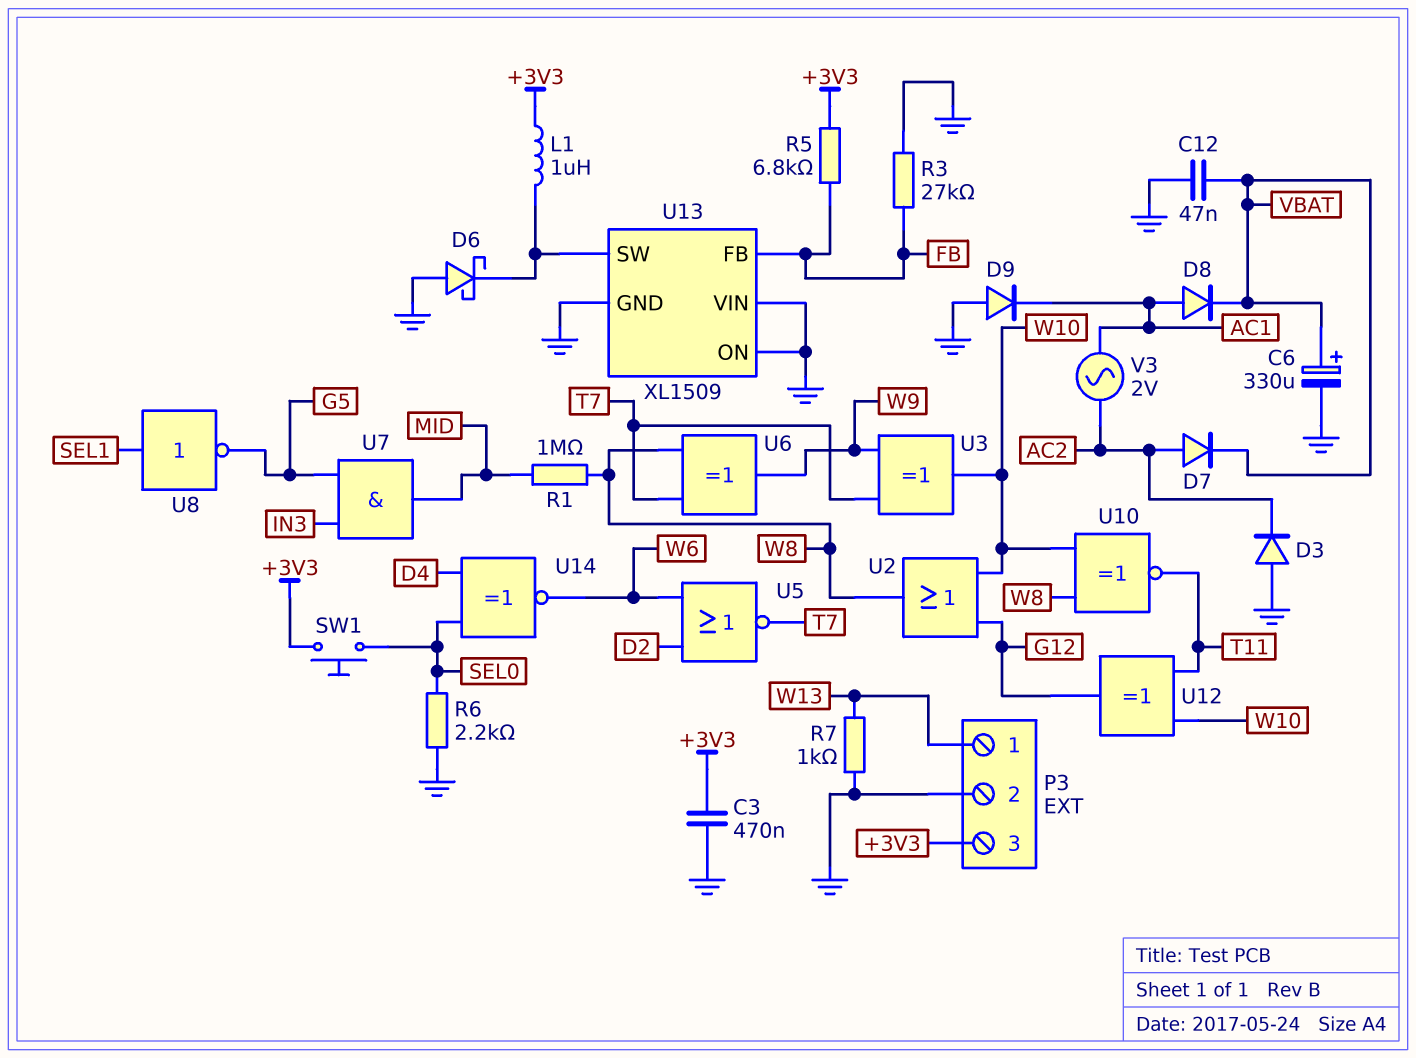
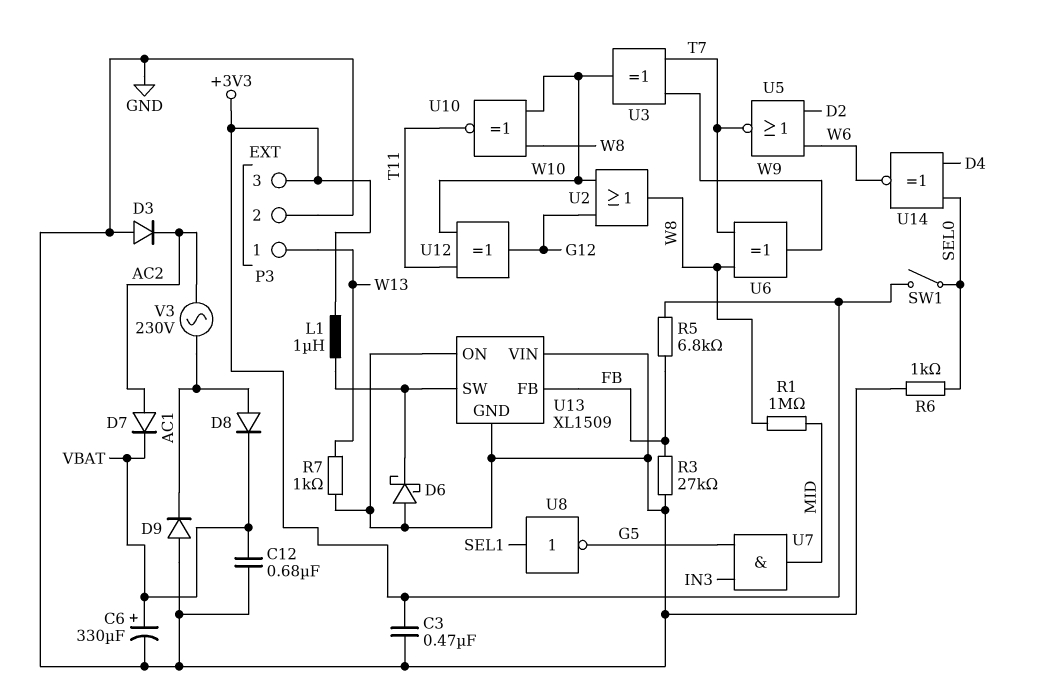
C12: 47nF (GND, VBAT) -> 680nF (GND, VBAT)
R6: 2.2k (GND, SEL0) -> 1k (GND, SEL0)
SW1: button (+3V3, SEL0) -> switch (+3V3, SEL0)
V3: AC 2V (AC1, AC2) -> AC 230V (AC1, AC2)

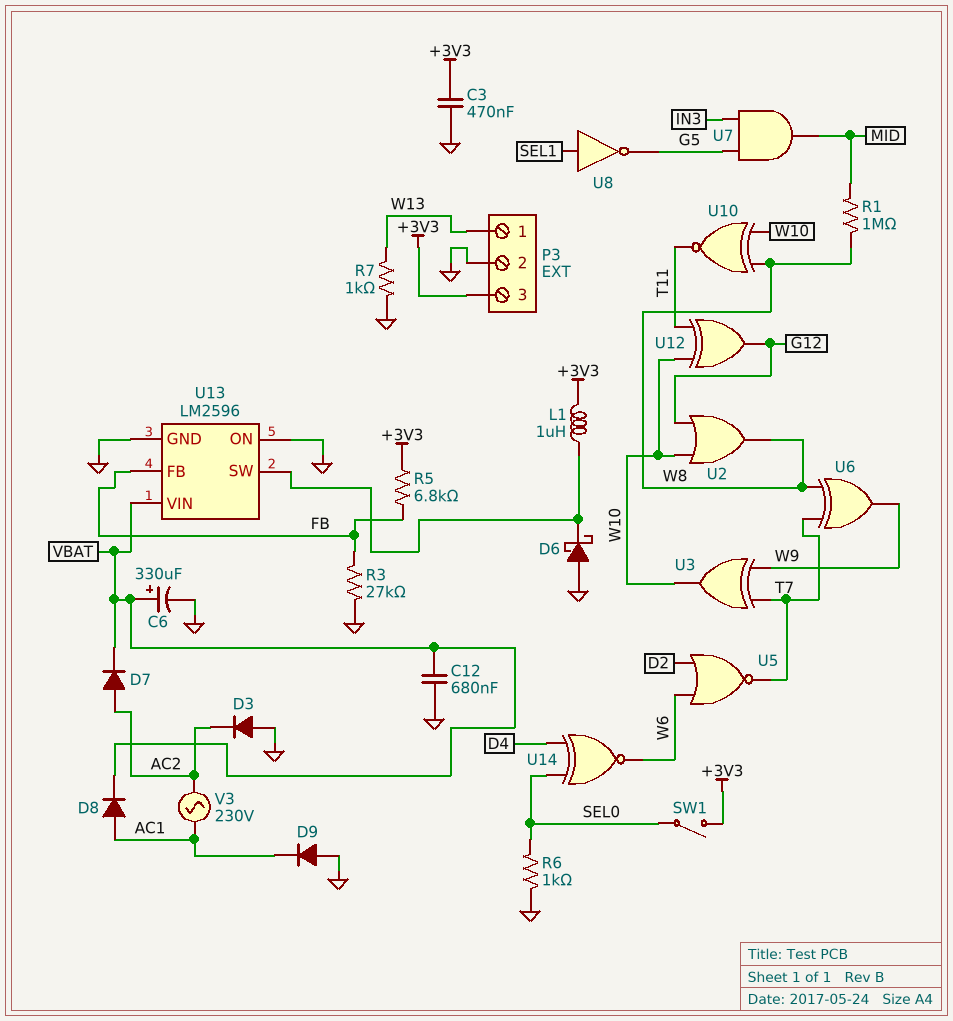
U13: XL1509 -> LM2596
U13 pin VIN: GND -> VBAT

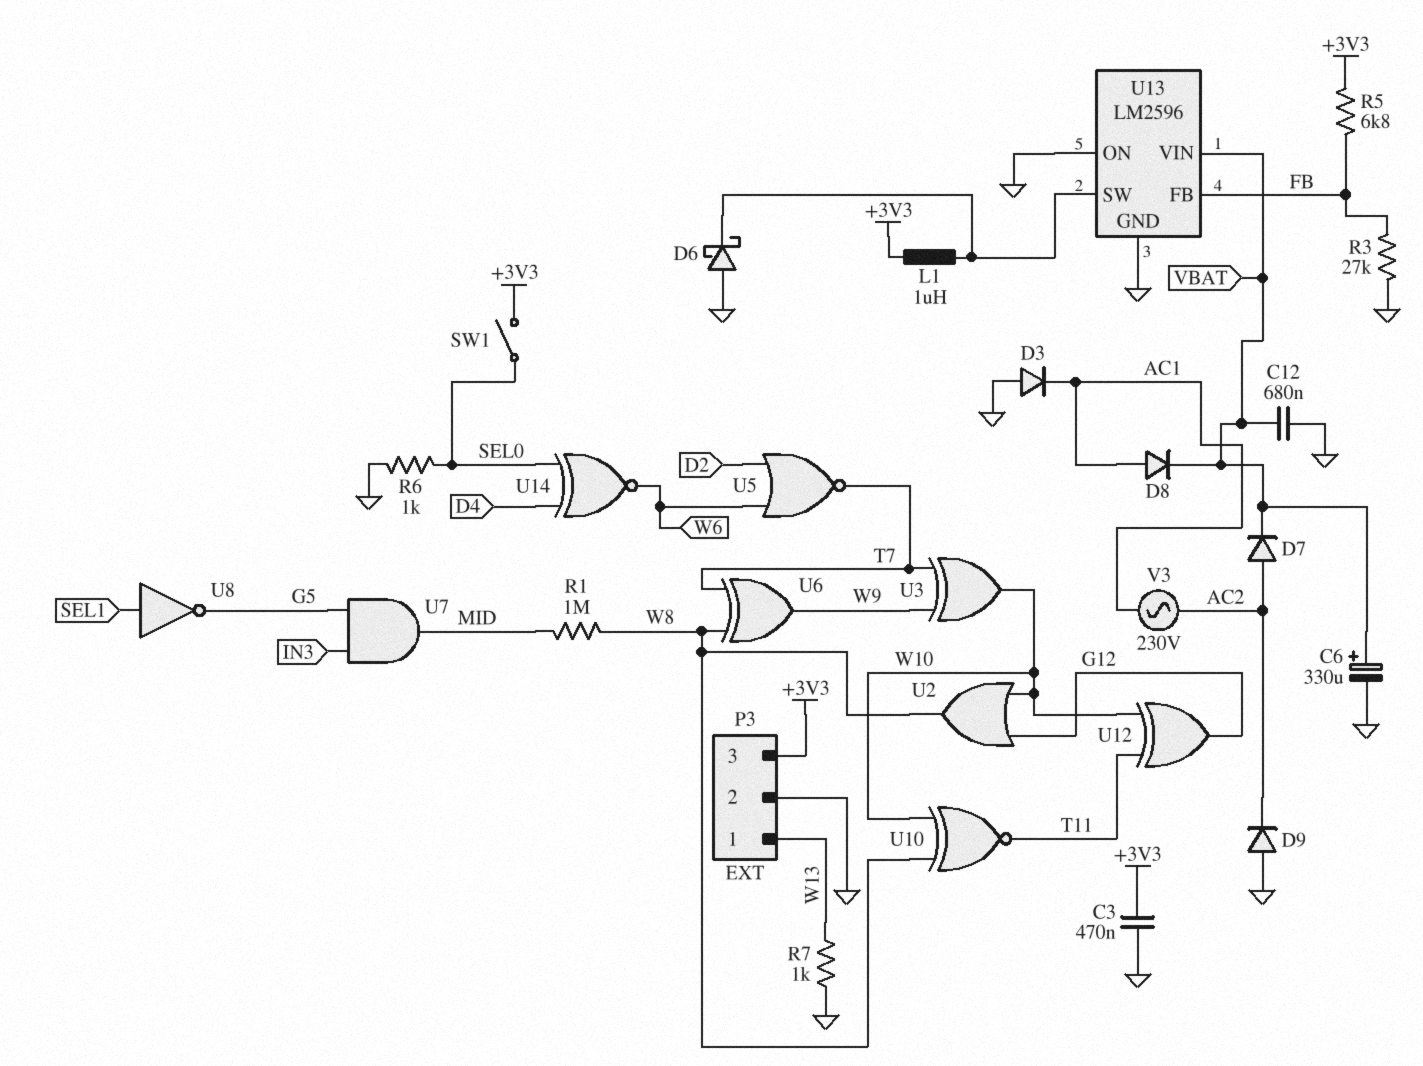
D3: diode (A GND, K AC2) -> diode (A GND, K AC1)
D9: diode (A GND, K AC1) -> diode (A GND, K AC2)

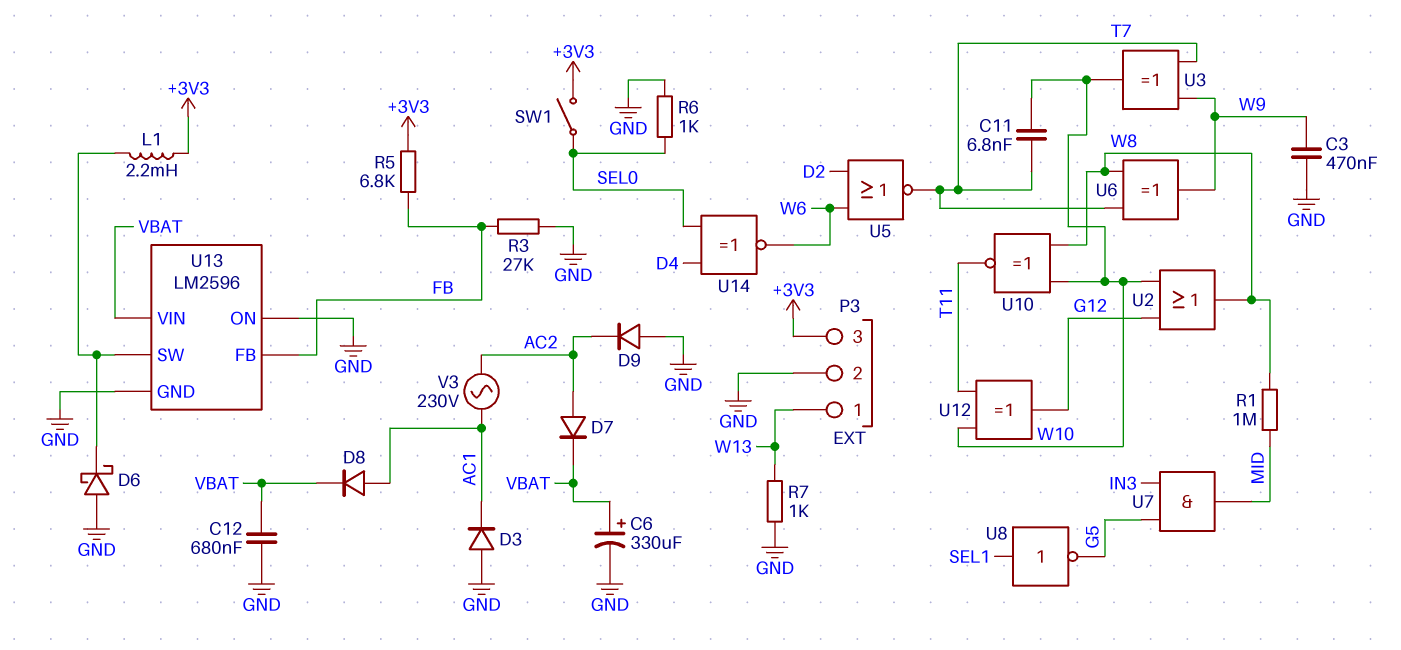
C3: 470nF (+3V3, GND) -> 470nF (GND, W9)
C11: none -> 6.8nF (T7, W10)
L1: 1uH (+3V3, U13/SW) -> 2.2mH (+3V3, U13/SW)

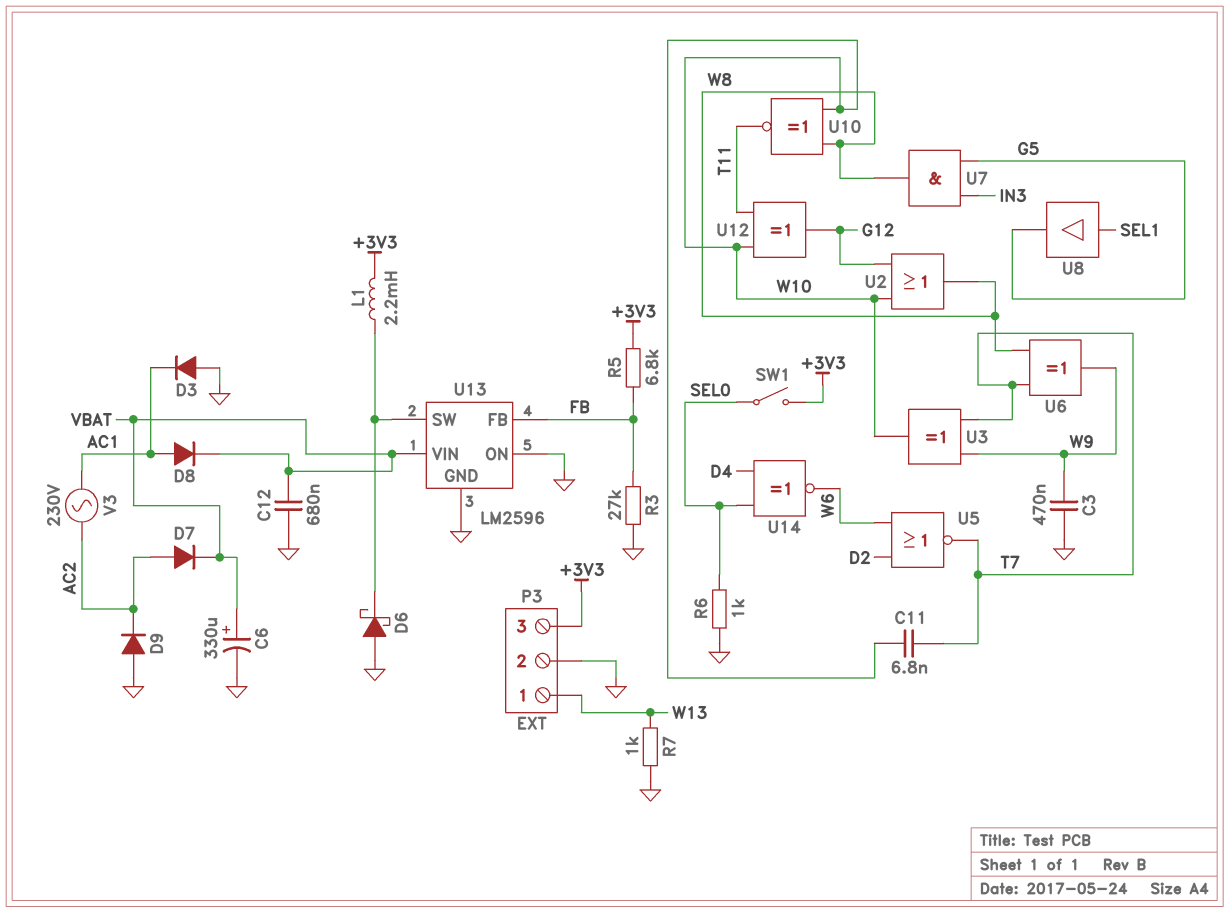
R1: 1M (MID, W8) -> none
U7: AND (in G5, in IN3, out MID) -> AND (in G5, in IN3, out W8)
U8: NOT (in SEL1, out G5) -> buffer (in SEL1, out G5)

